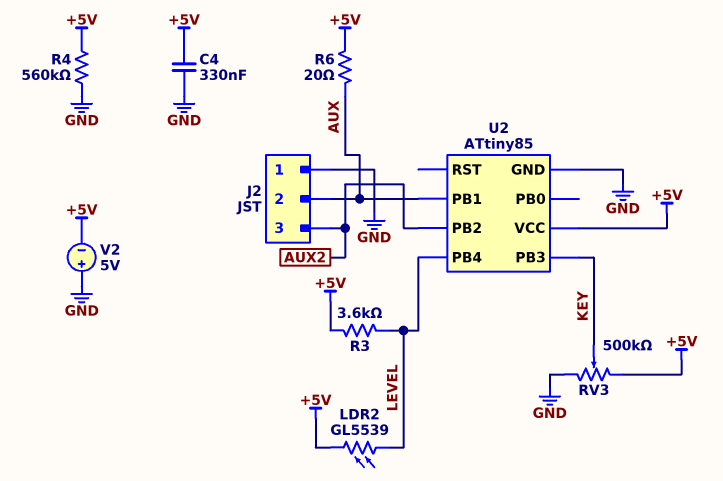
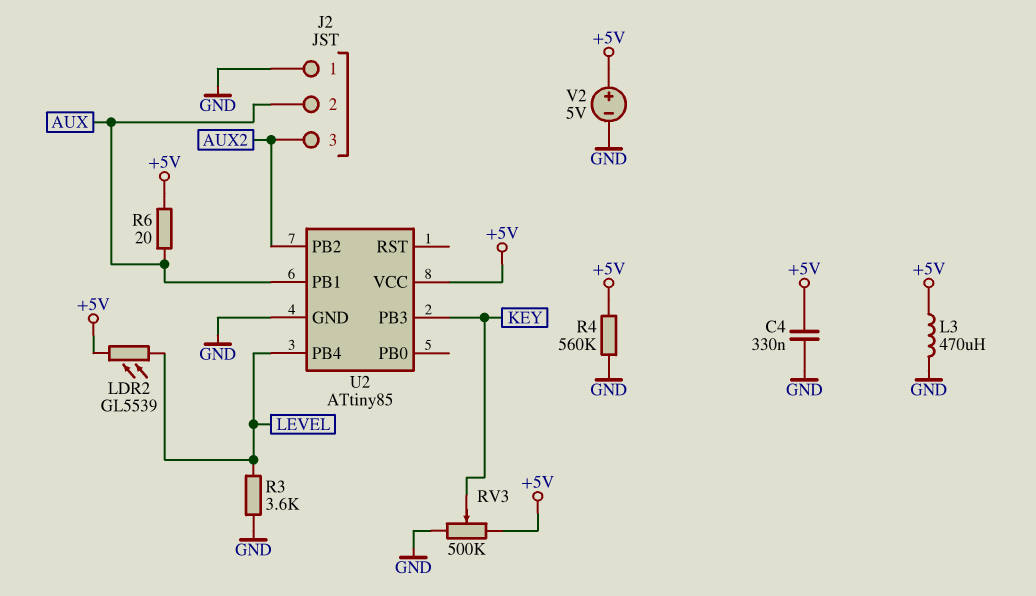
L3: none -> 470uH (+5V, GND)
R3: 3.6k (+5V, LEVEL) -> 3.6k (GND, LEVEL)
V2: 5V (plus GND, minus +5V) -> 5V (plus +5V, minus GND)

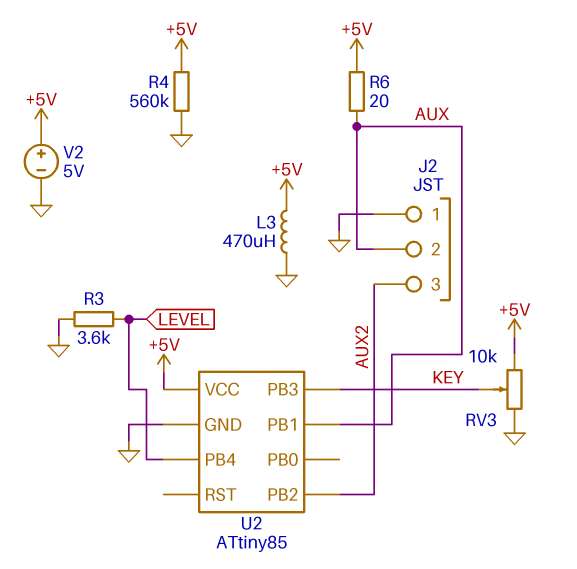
C4: 330nF (+5V, GND) -> none
LDR2: GL5539 (+5V, LEVEL) -> none
RV3: 500k (+5V, GND, wiper KEY) -> 10k (+5V, GND, wiper KEY)

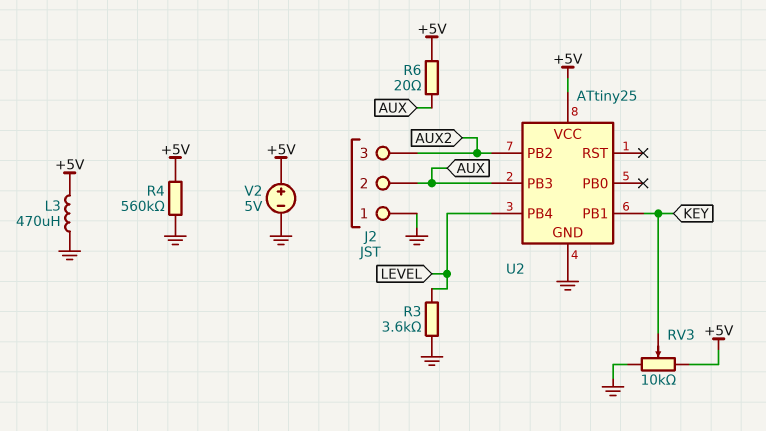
U2: ATtiny85 -> ATtiny25
U2 pin PB1: AUX -> KEY
U2 pin PB3: KEY -> AUX

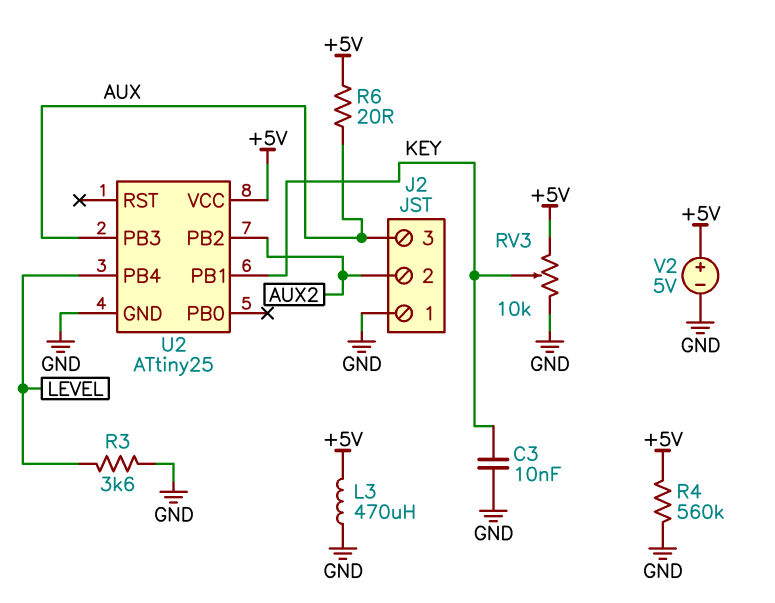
C3: none -> 10nF (GND, KEY)
J2 pin 2: AUX -> AUX2
J2 pin 3: AUX2 -> AUX

